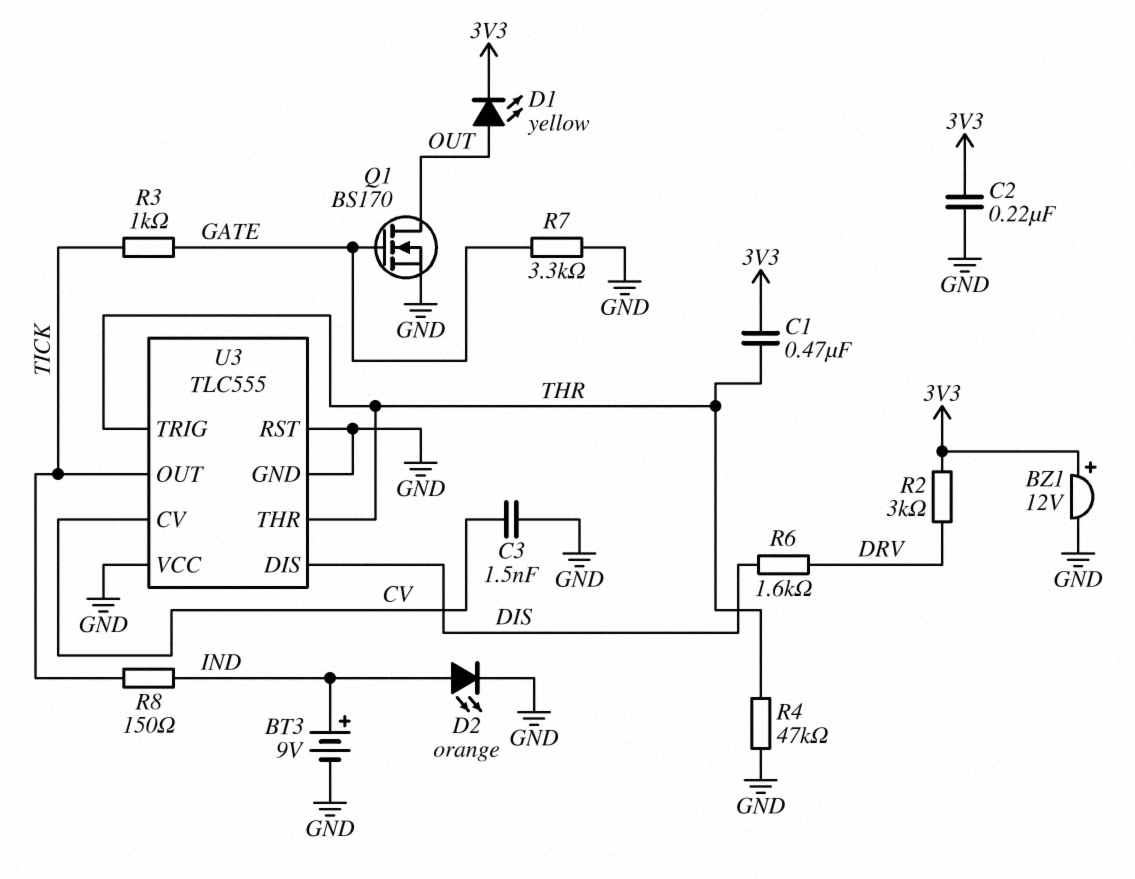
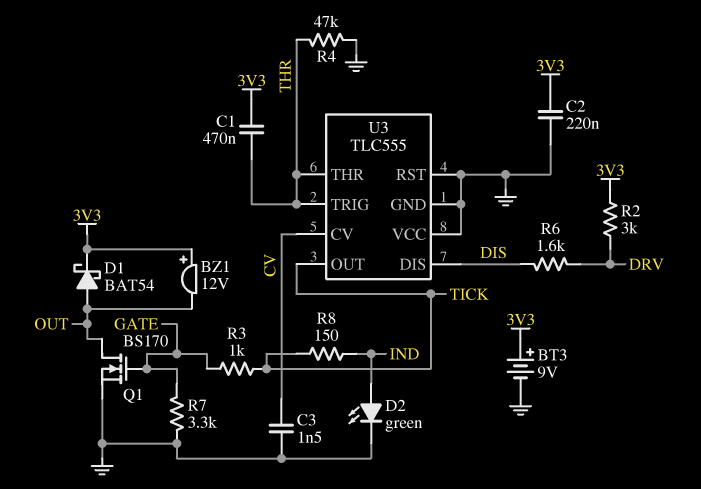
BT3: 9V (plus IND, minus GND) -> 9V (plus 3V3, minus GND)
BZ1: buzzer 12V (plus 3V3, minus GND) -> buzzer 12V (plus 3V3, minus OUT)
D1: LED yellow (A OUT, K 3V3) -> schottky BAT54 (A OUT, K 3V3)
D2: LED orange (A IND, K GND) -> LED green (A IND, K GND)

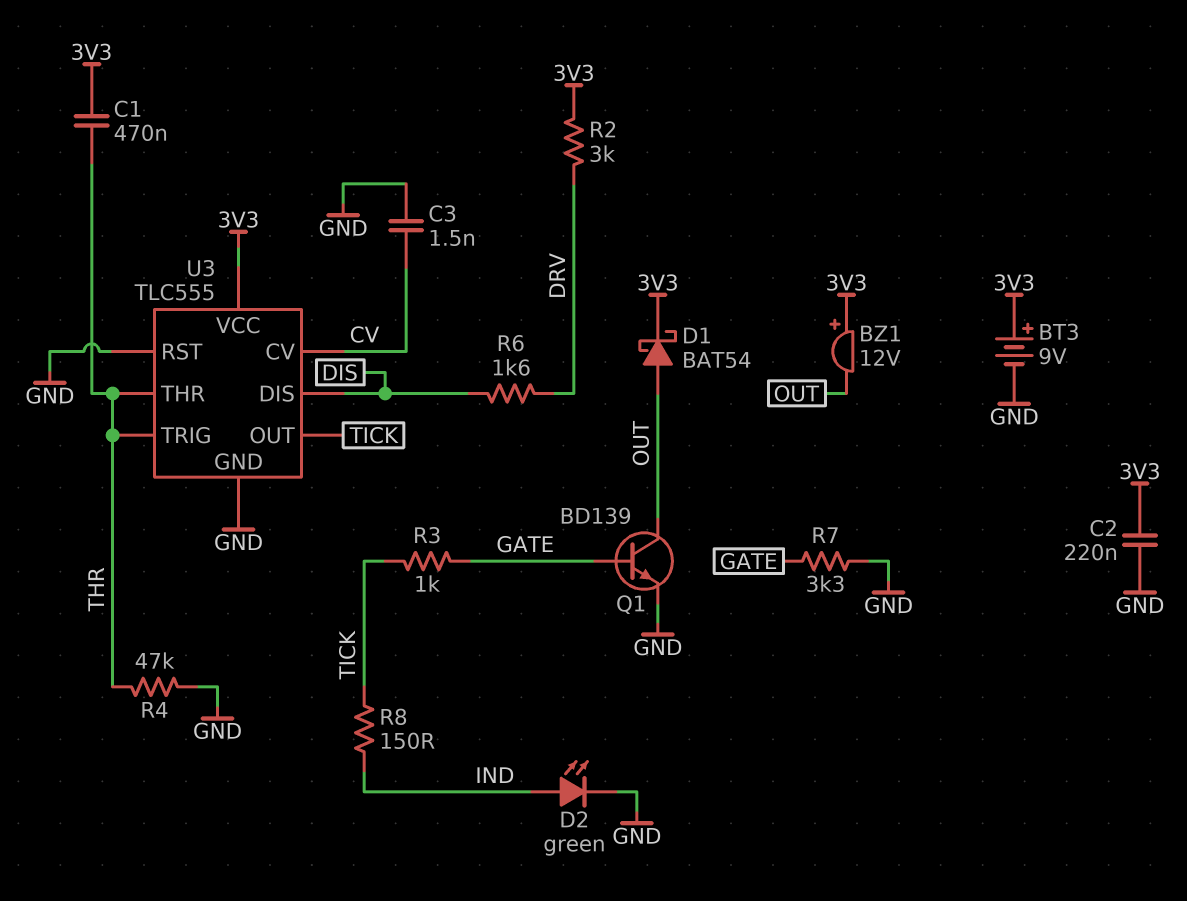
Q1: NMOS BS170 (G GATE, D OUT, S GND) -> NPN BD139 (B GATE, C OUT, E GND)
U3 pin VCC: GND -> 3V3

